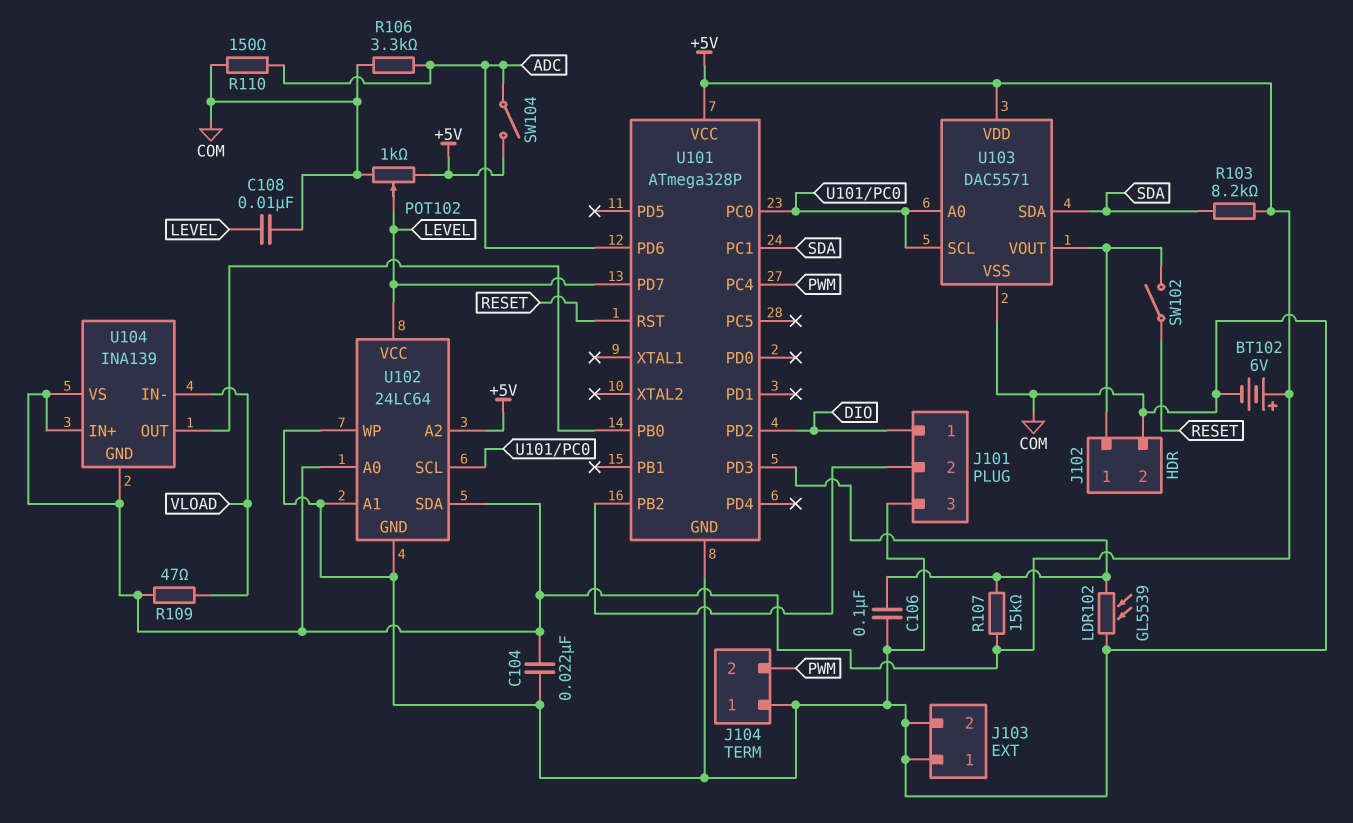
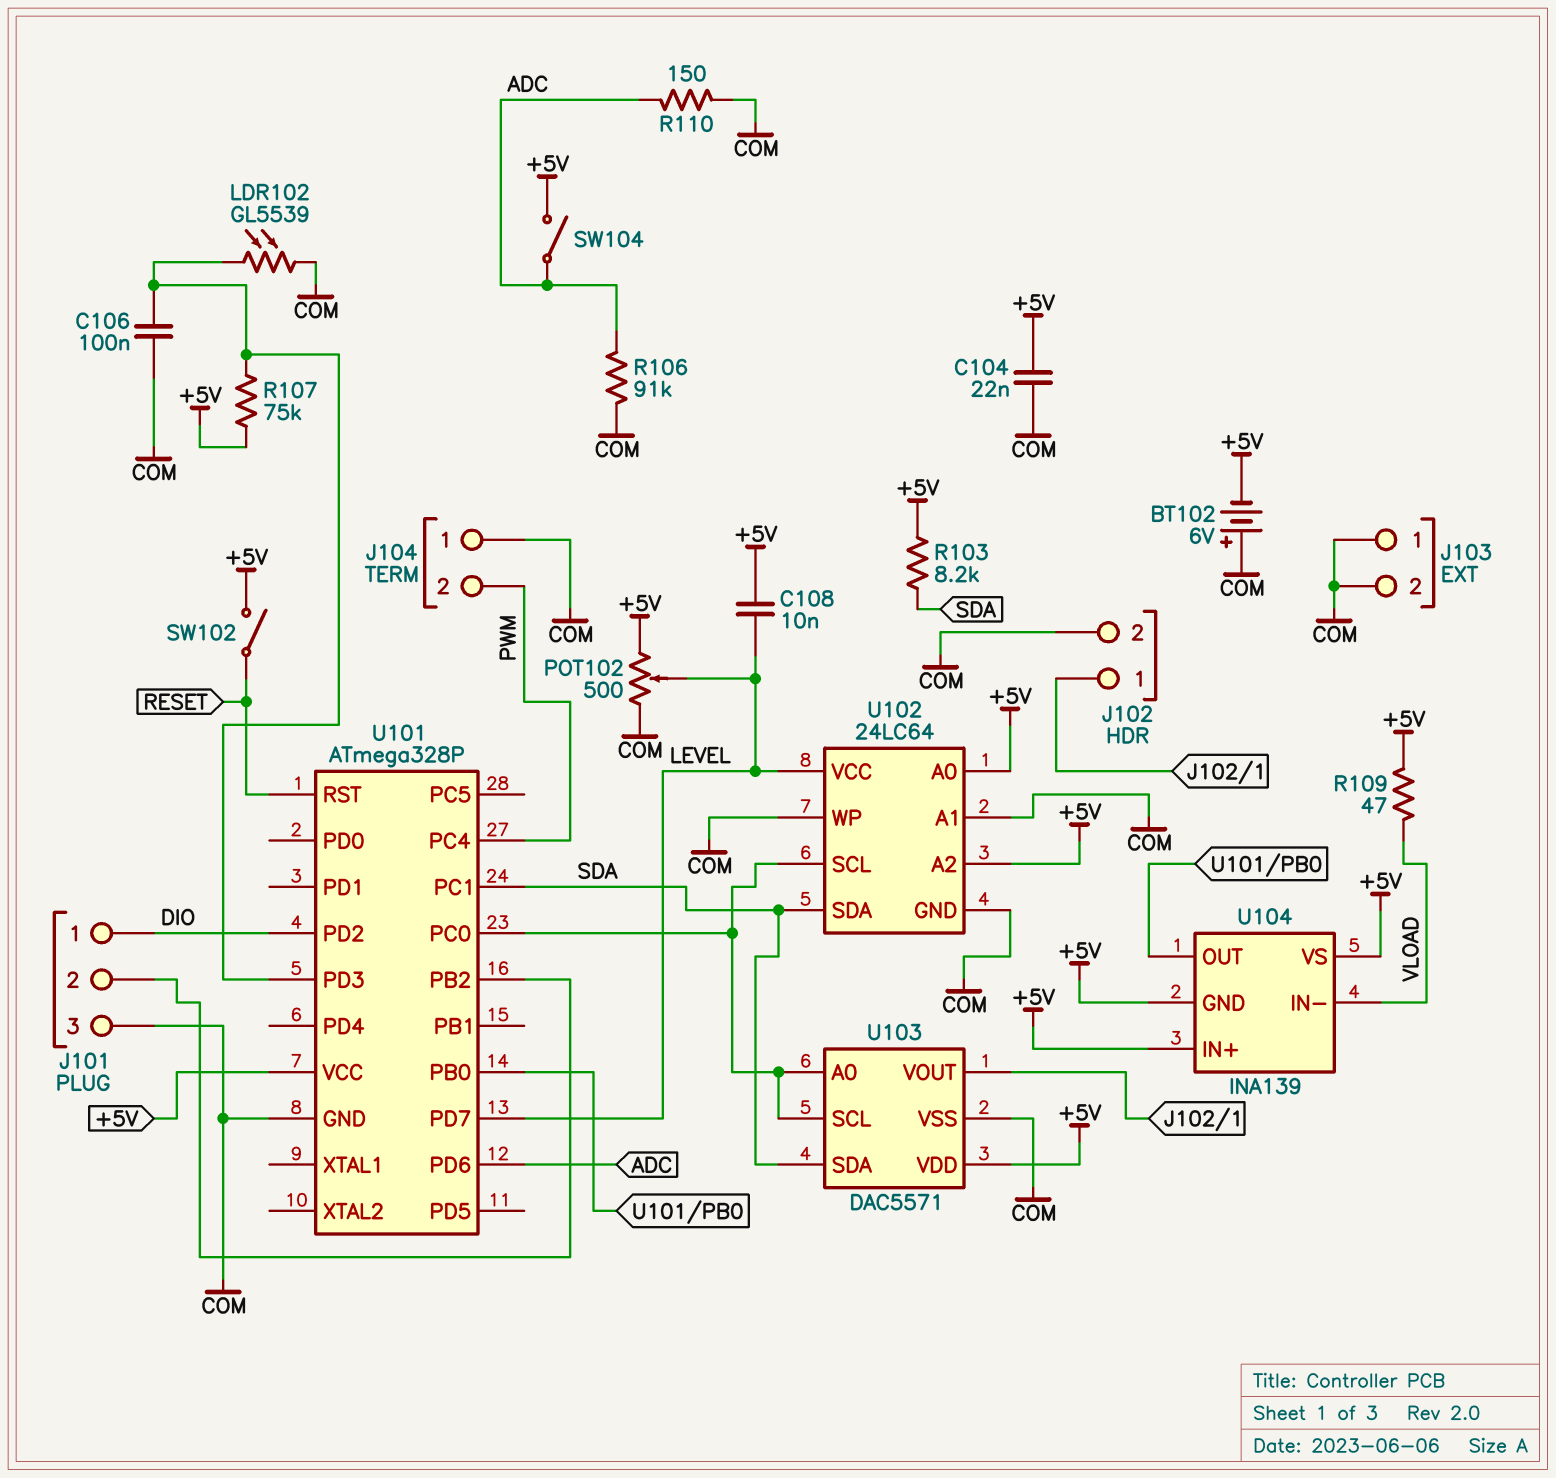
BT102: 6V (plus +5V, minus COM) -> 6V (plus COM, minus +5V)
C108: 10nF (COM, LEVEL) -> 10nF (+5V, LEVEL)
POT102: 1k (+5V, COM, wiper LEVEL) -> 500 (+5V, COM, wiper LEVEL)
R106: 3.3k (ADC, COM) -> 91k (ADC, COM)
R107: 15k (+5V, U101/PD3) -> 75k (+5V, U101/PD3)
SW102: switch (J102/1, RESET) -> switch (+5V, RESET)
U102 pin SDA: +5V -> SDA

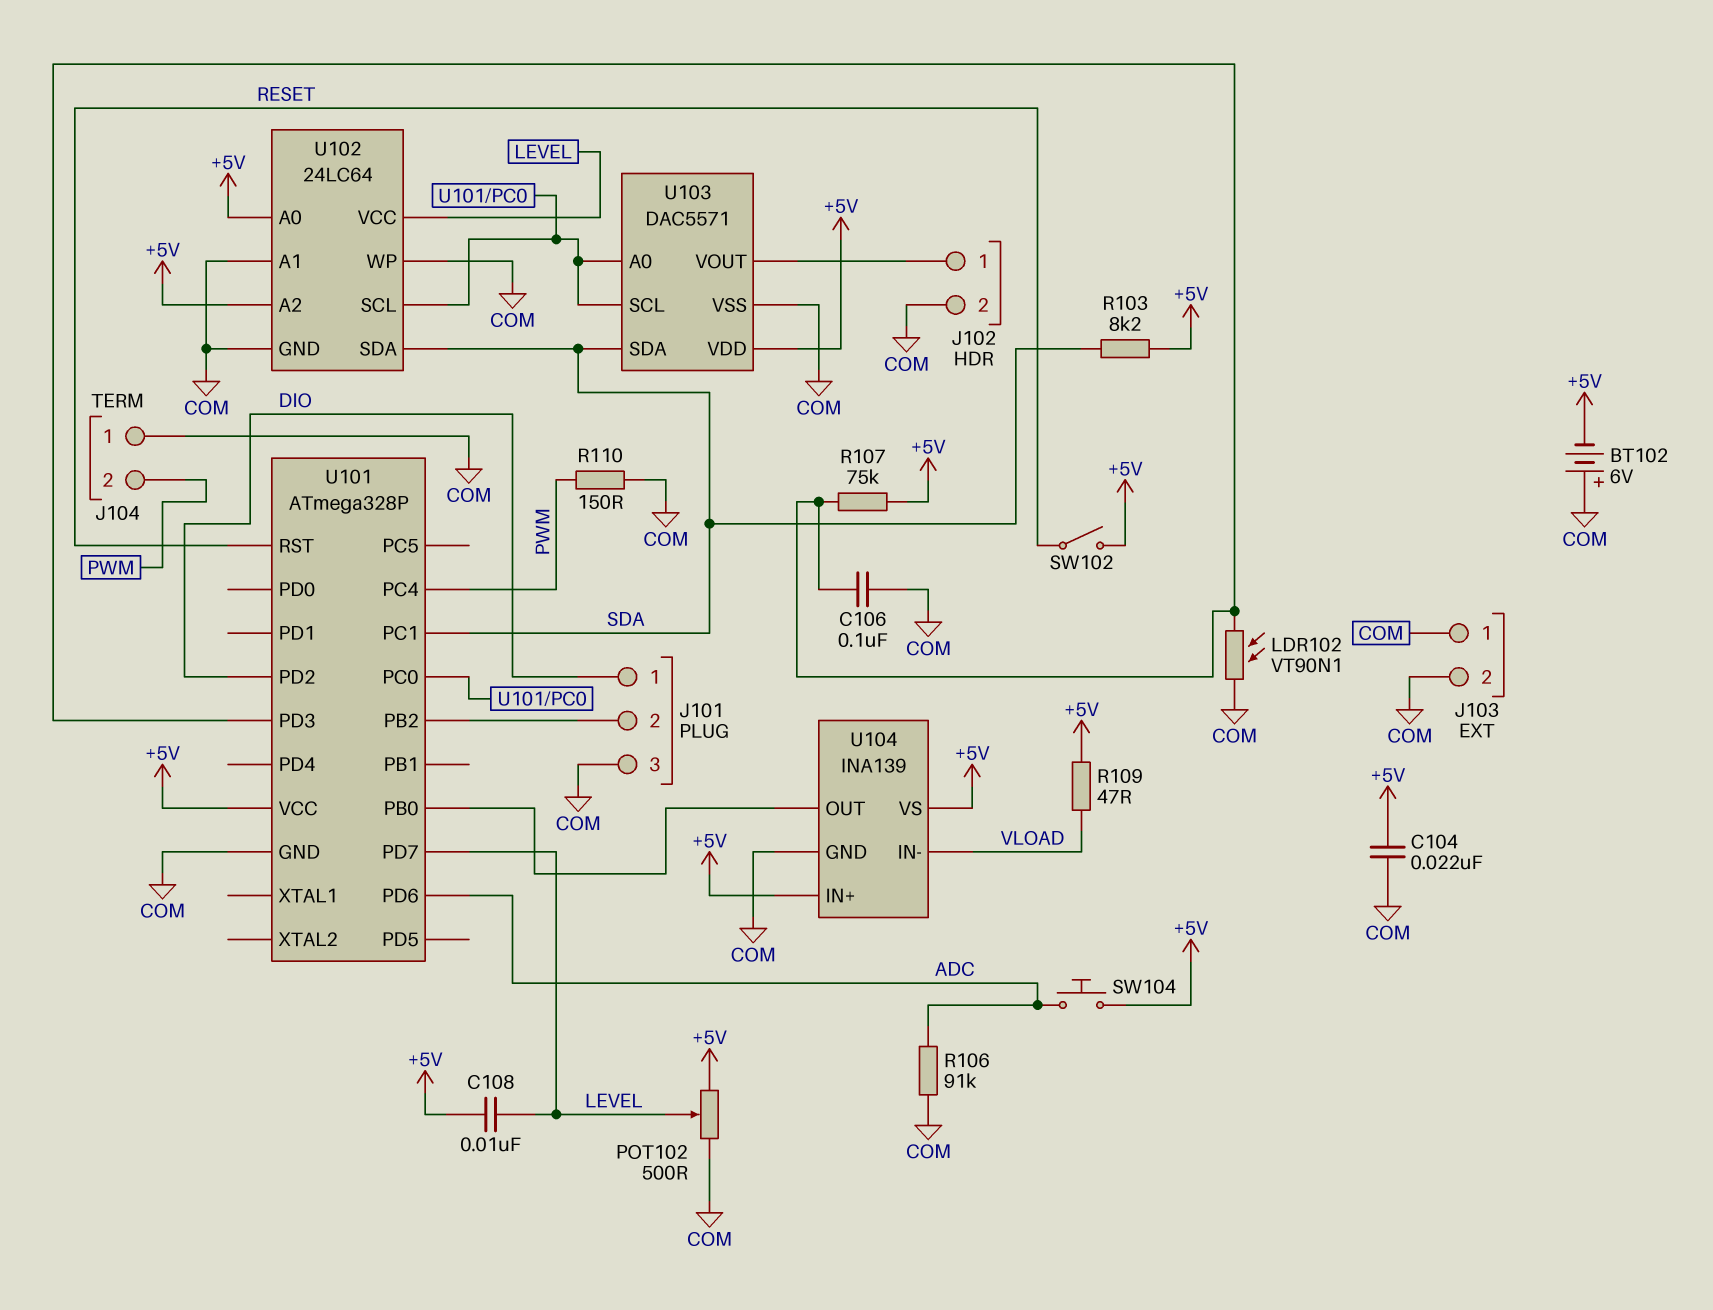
LDR102: GL5539 (COM, U101/PD3) -> VT90N1 (COM, U101/PD3)
R110: 150 (ADC, COM) -> 150 (COM, PWM)
SW104: switch (+5V, ADC) -> button (+5V, ADC)
U104 pin GND: +5V -> COM

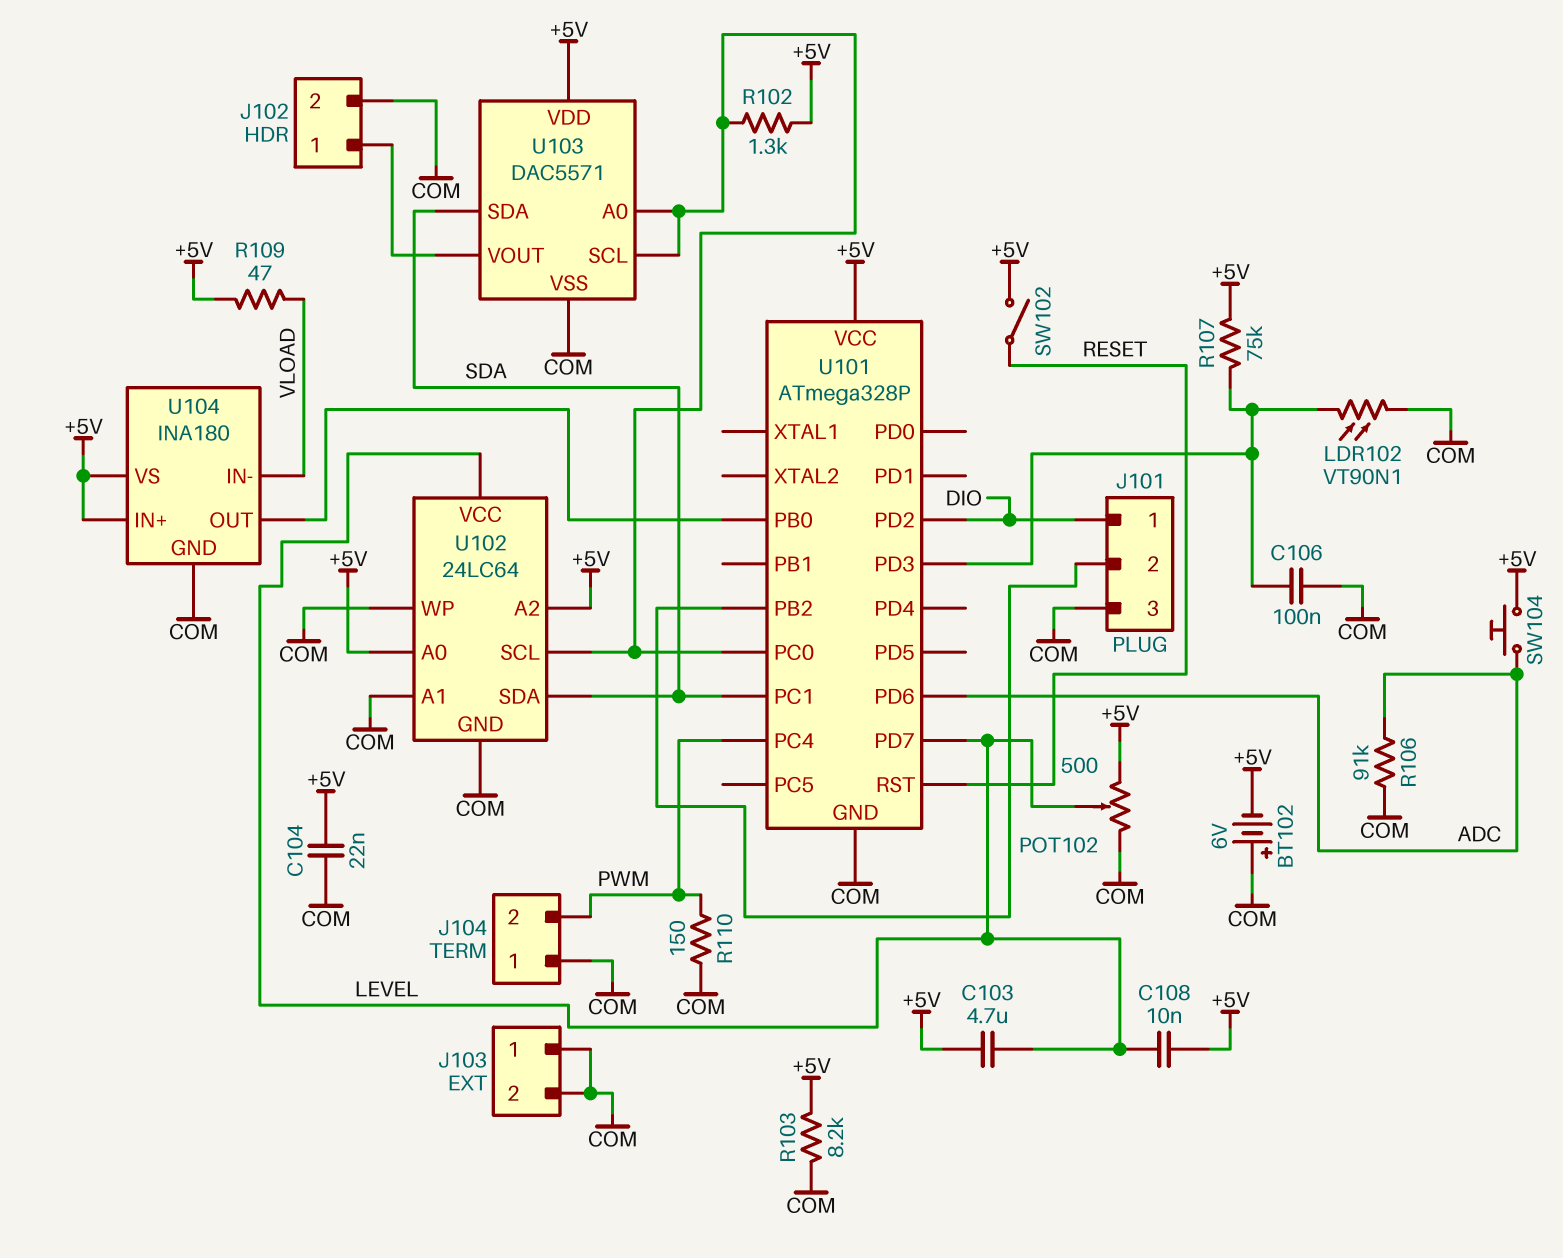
C103: none -> 4.7uF (+5V, LEVEL)
R102: none -> 1.3k (+5V, U101/PC0)
R103: 8.2k (+5V, SDA) -> 8.2k (+5V, COM)
U104: INA139 -> INA180

